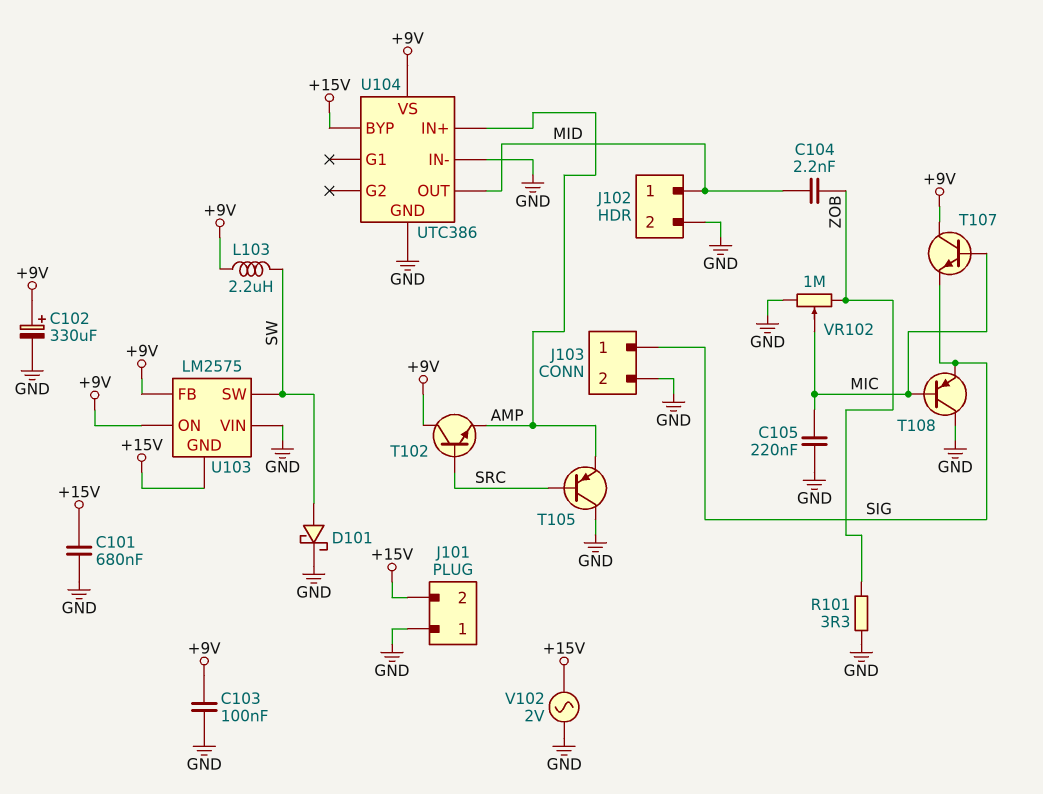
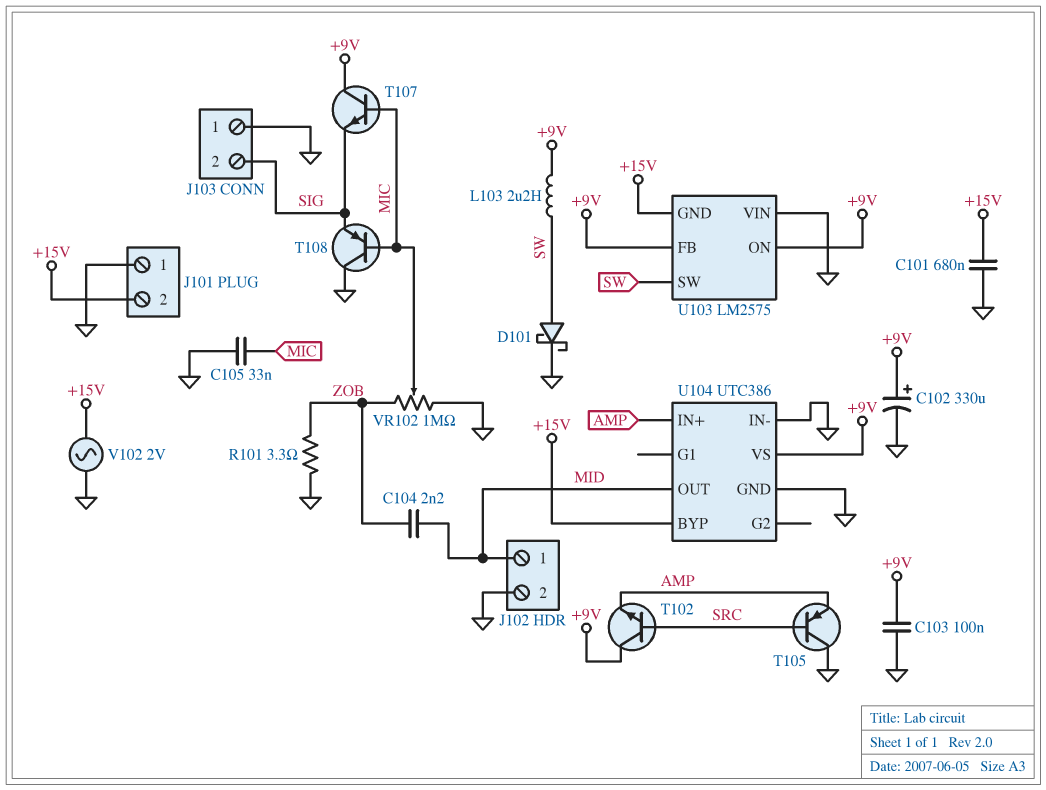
C105: 220nF (GND, MIC) -> 33nF (GND, MIC)
J103 pin 1: SIG -> GND
J103 pin 2: GND -> SIG

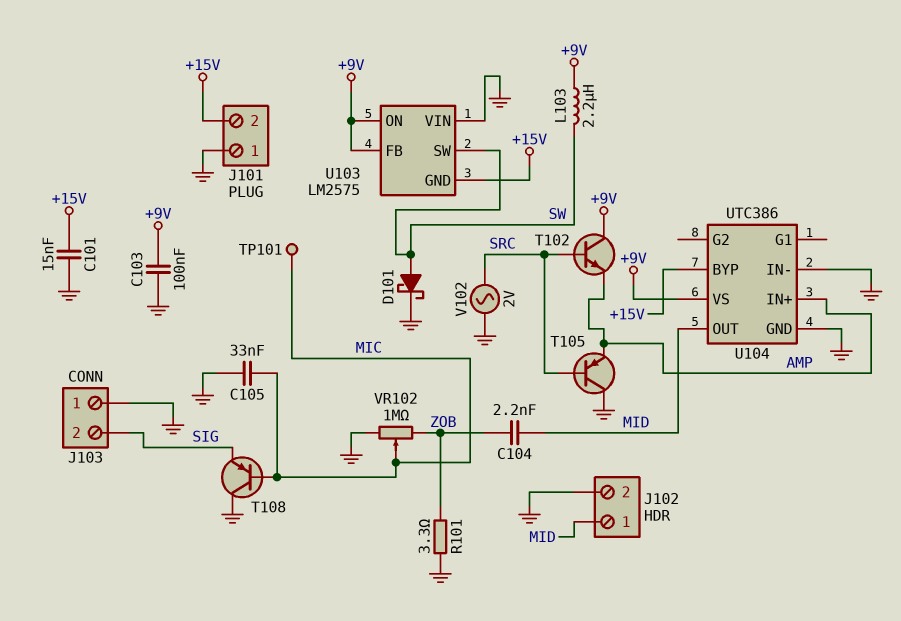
C101: 680nF (+15V, GND) -> 15nF (+15V, GND)
C102: 330uF (plus +9V, minus GND) -> none
T107: NPN (B MIC, C +9V, E SIG) -> none
TP101: none -> test point (MIC)
V102: AC 2V (+15V, GND) -> AC 2V (GND, SRC)

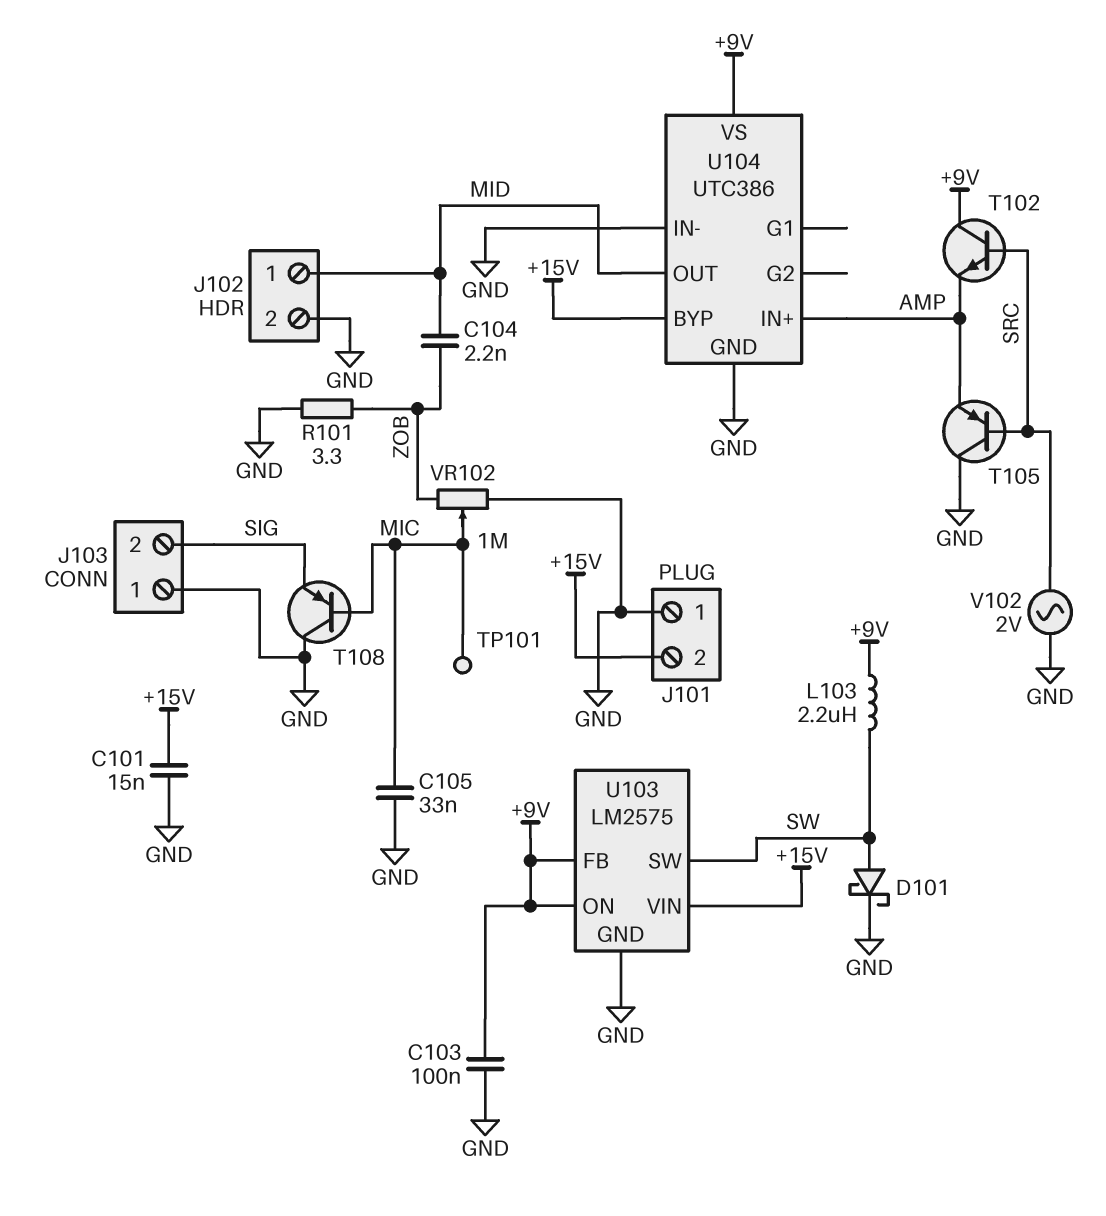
U103 pin GND: +15V -> GND
U103 pin VIN: GND -> +15V

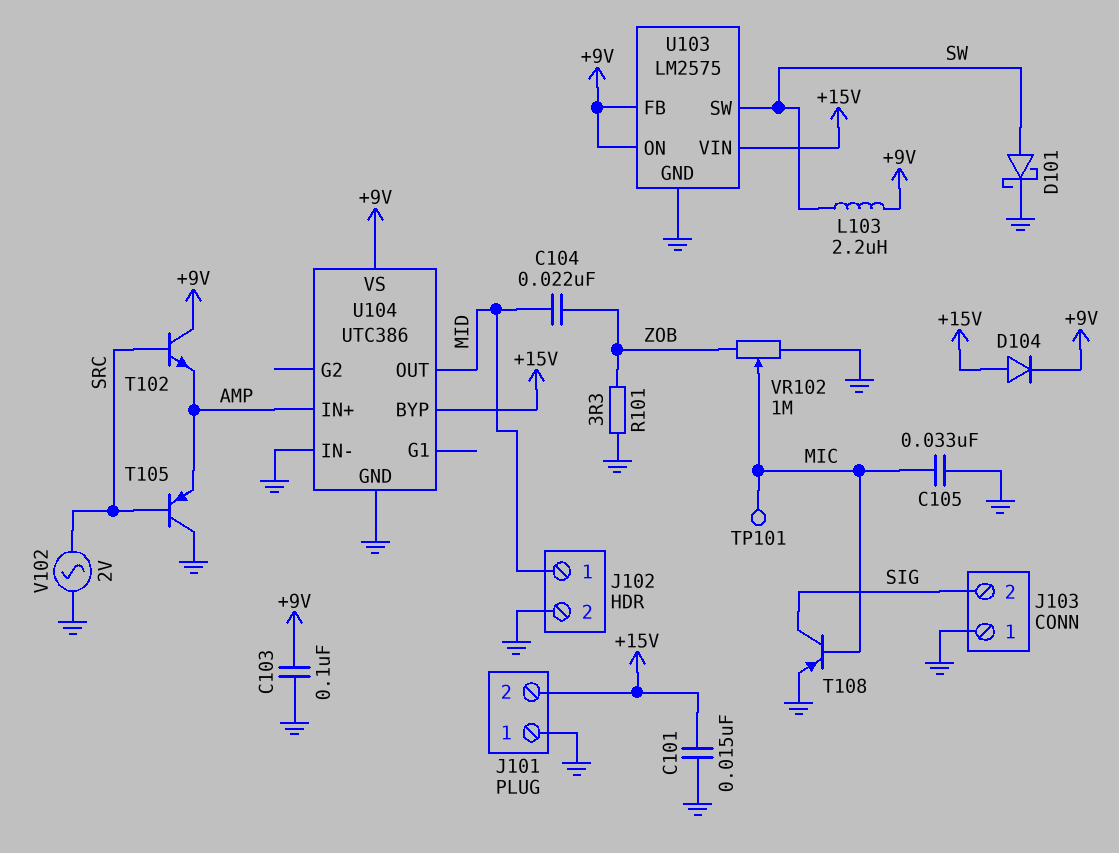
C104: 2.2nF (MID, ZOB) -> 22nF (MID, ZOB)
D104: none -> diode (A +15V, K +9V)
T108: PNP (B MIC, C GND, E SIG) -> PNP (B MIC, C SIG, E GND)

